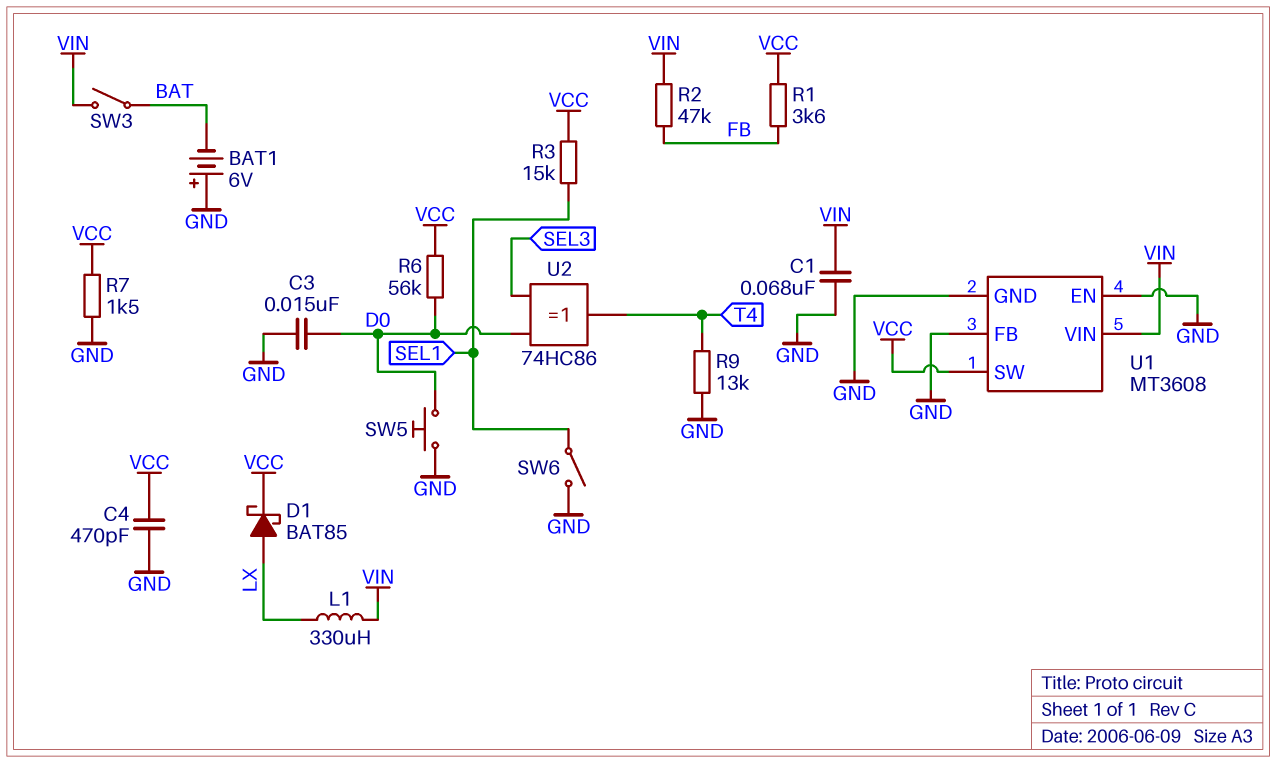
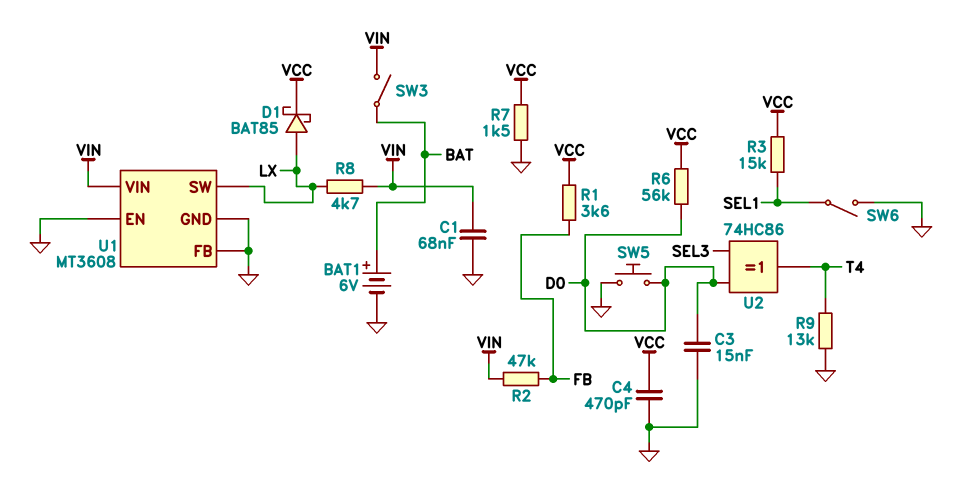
BAT1: 6V (plus GND, minus BAT) -> 6V (plus BAT, minus GND)
L1: 330uH (LX, VIN) -> none
R8: none -> 4.7k (LX, VIN)
U1 pin SW: VCC -> LX

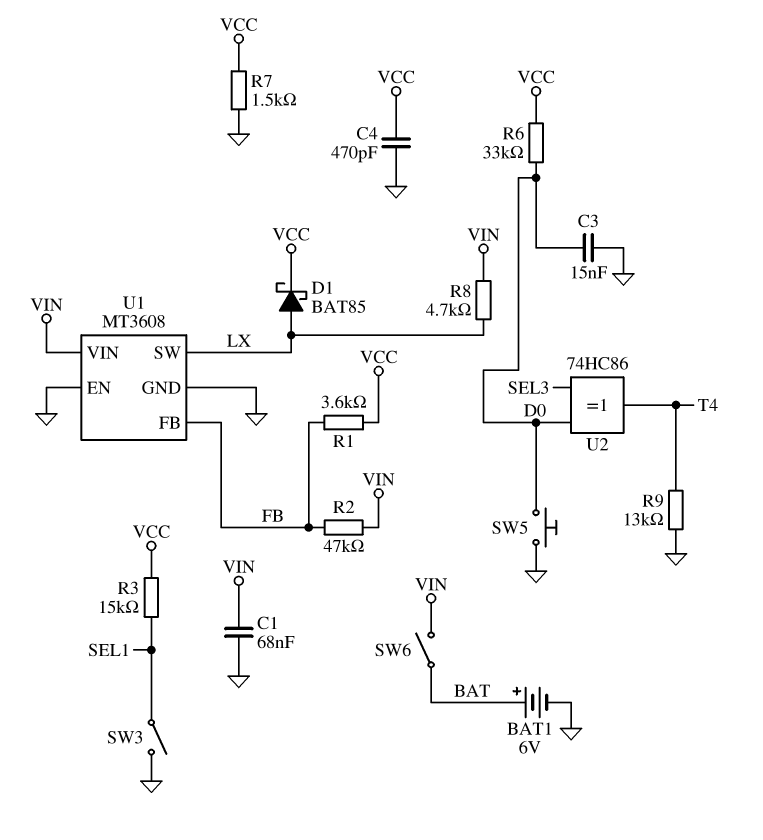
R6: 56k (D0, VCC) -> 33k (D0, VCC)
SW3: switch (BAT, VIN) -> switch (GND, SEL1)
SW6: switch (GND, SEL1) -> switch (BAT, VIN)
U1 pin FB: GND -> FB

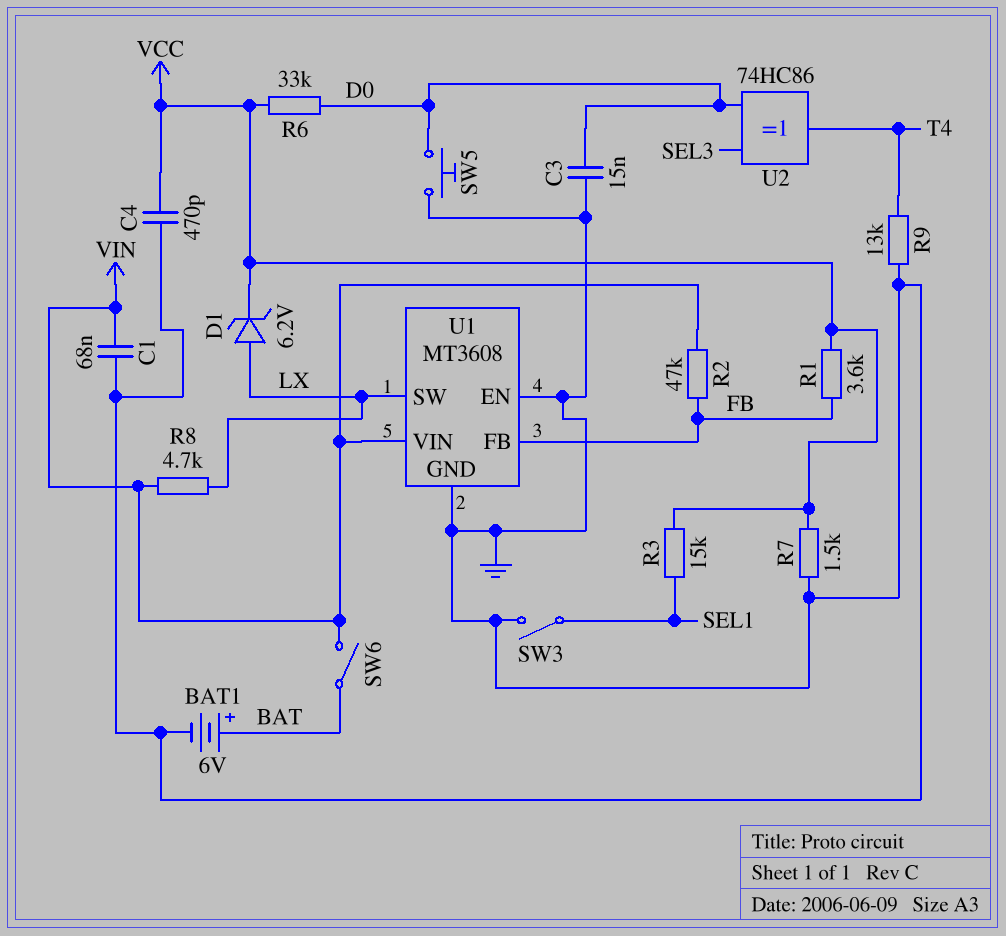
D1: schottky BAT85 (A LX, K VCC) -> zener 6.2V (A LX, K VCC)

